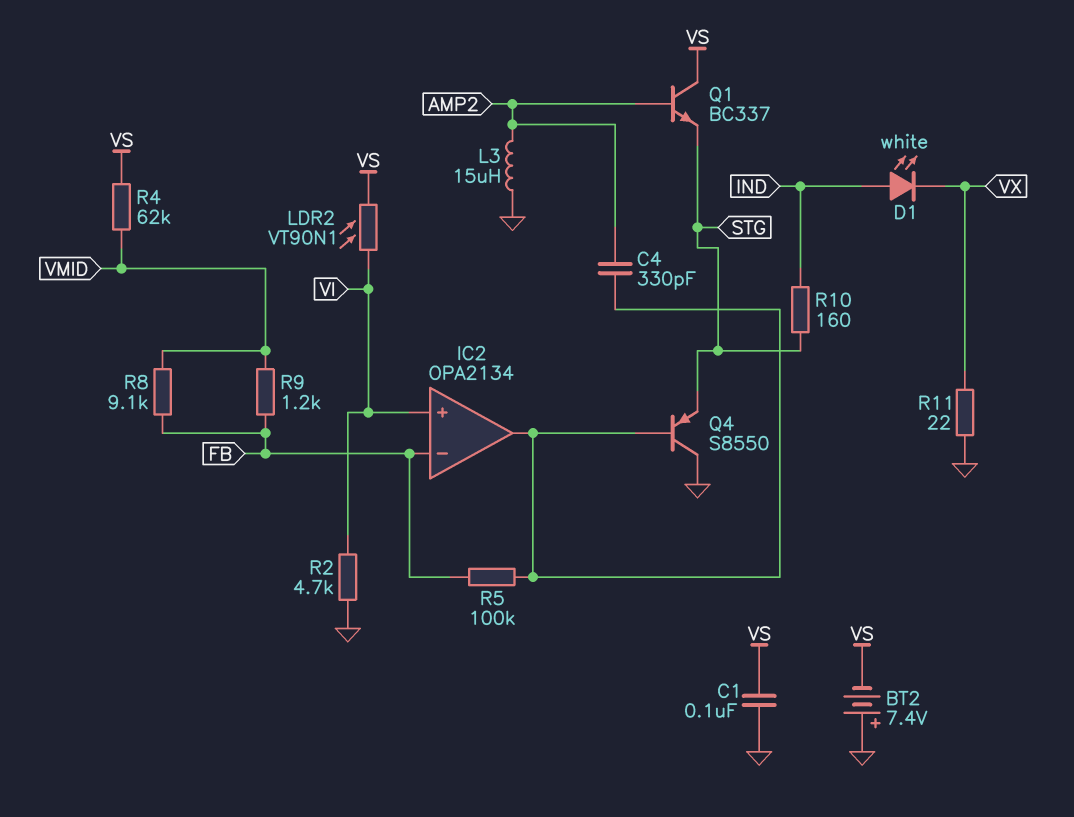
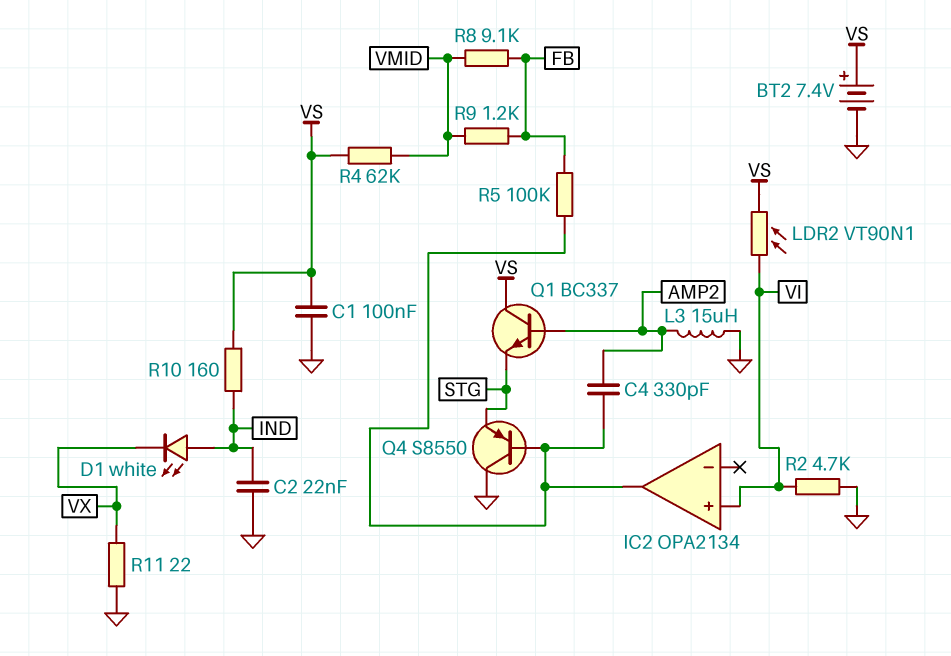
BT2: 7.4V (plus GND, minus VS) -> 7.4V (plus VS, minus GND)
C2: none -> 22nF (GND, IND)
IC2 pin in-: FB -> none
R10: 160 (IND, STG) -> 160 (IND, VS)

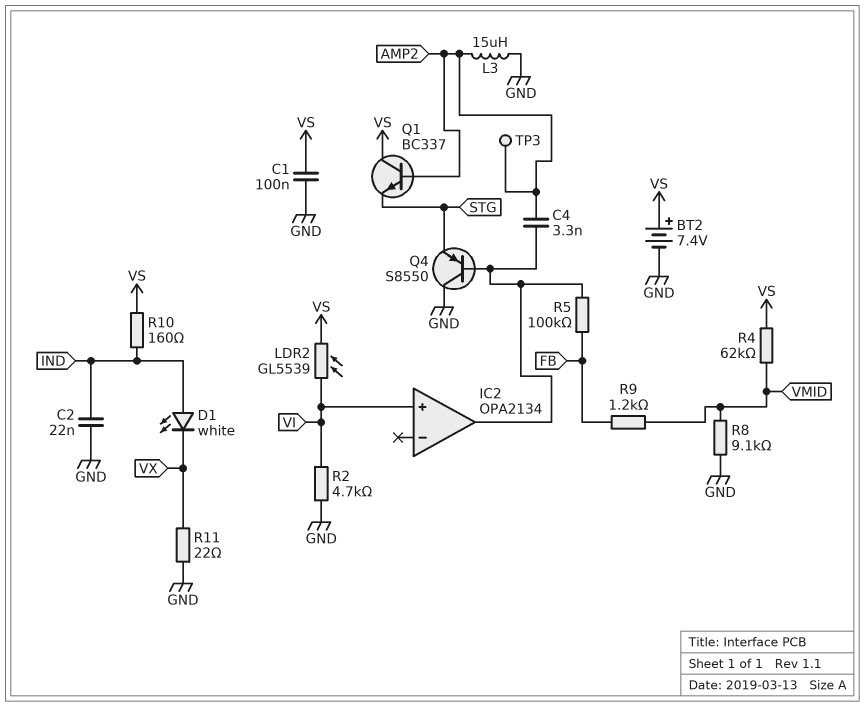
C4: 330pF (AMP2, IC2/out) -> 3.3nF (AMP2, IC2/out)
LDR2: VT90N1 (VI, VS) -> GL5539 (VI, VS)
R8: 9.1k (FB, VMID) -> 9.1k (GND, VMID)
TP3: none -> test point (AMP2)

